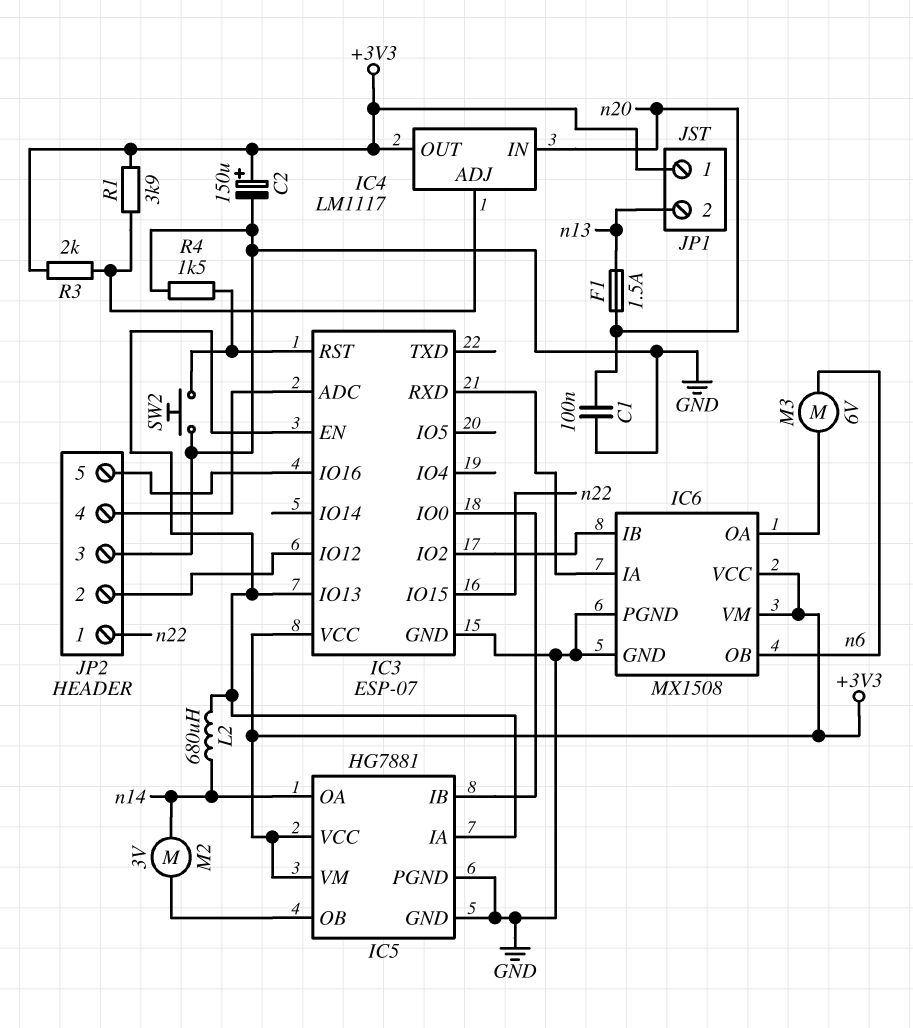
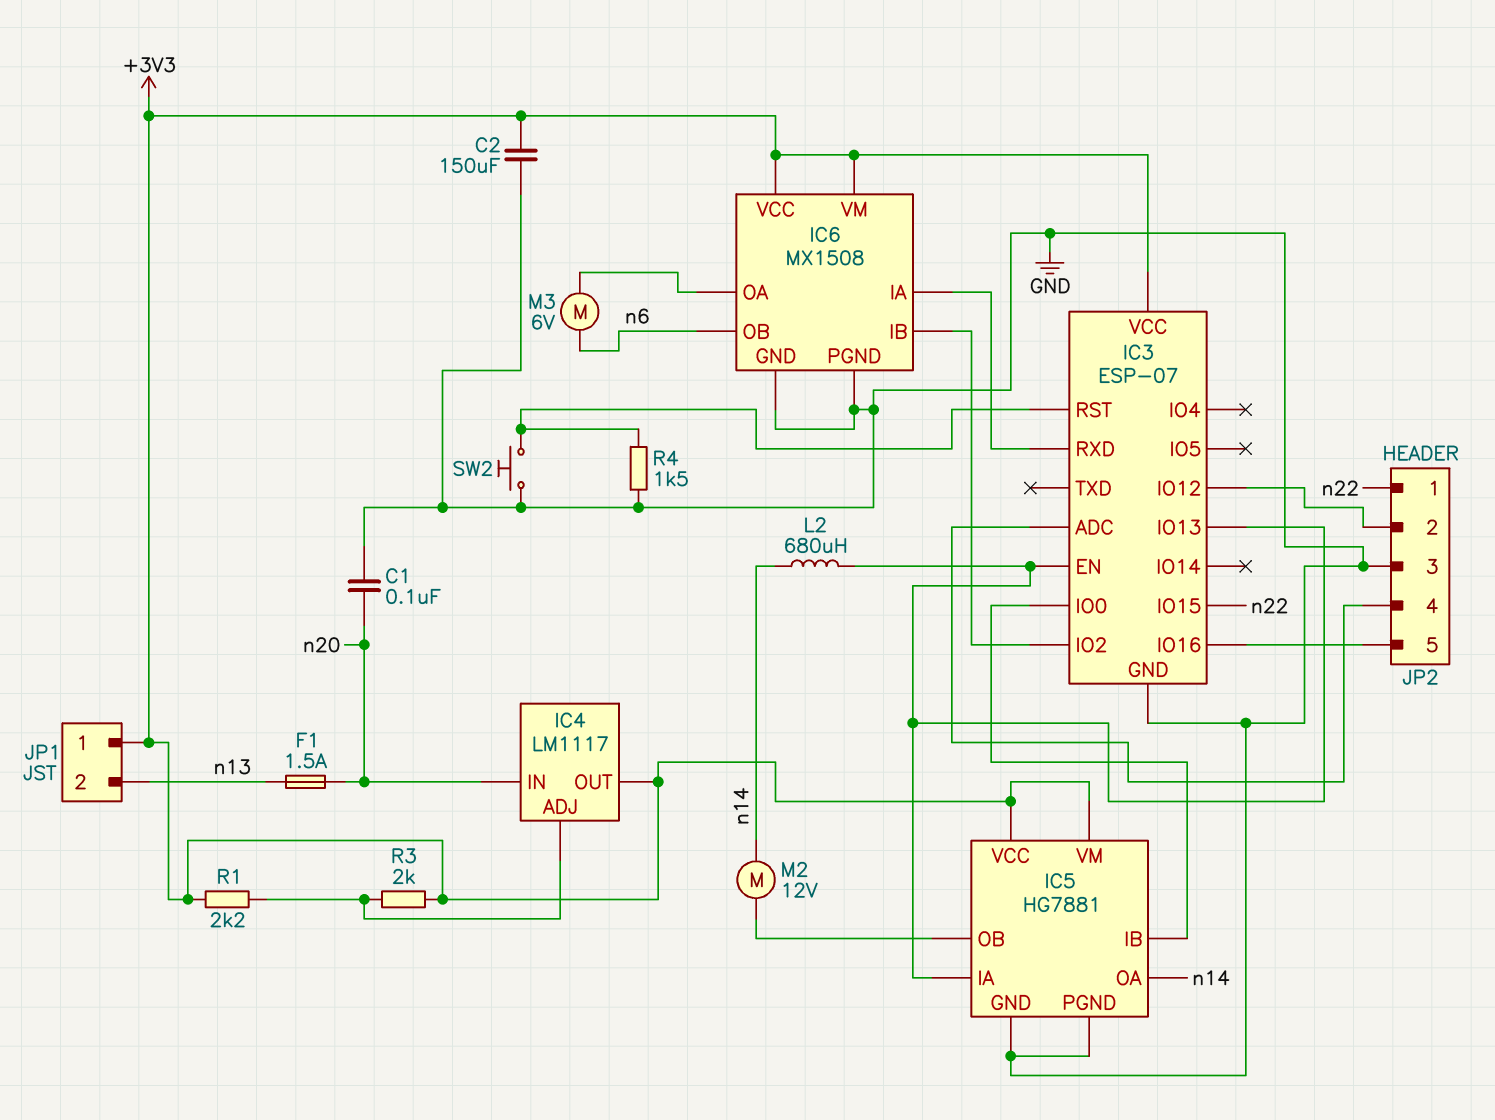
C2: 150uF (plus +3V3, minus GND) -> 150uF (+3V3, GND)
M2: motor 3V (IC5/OB, n14) -> motor 12V (IC5/OB, n14)
R1: 3.9k (+3V3, IC4/ADJ) -> 2.2k (+3V3, IC4/ADJ)

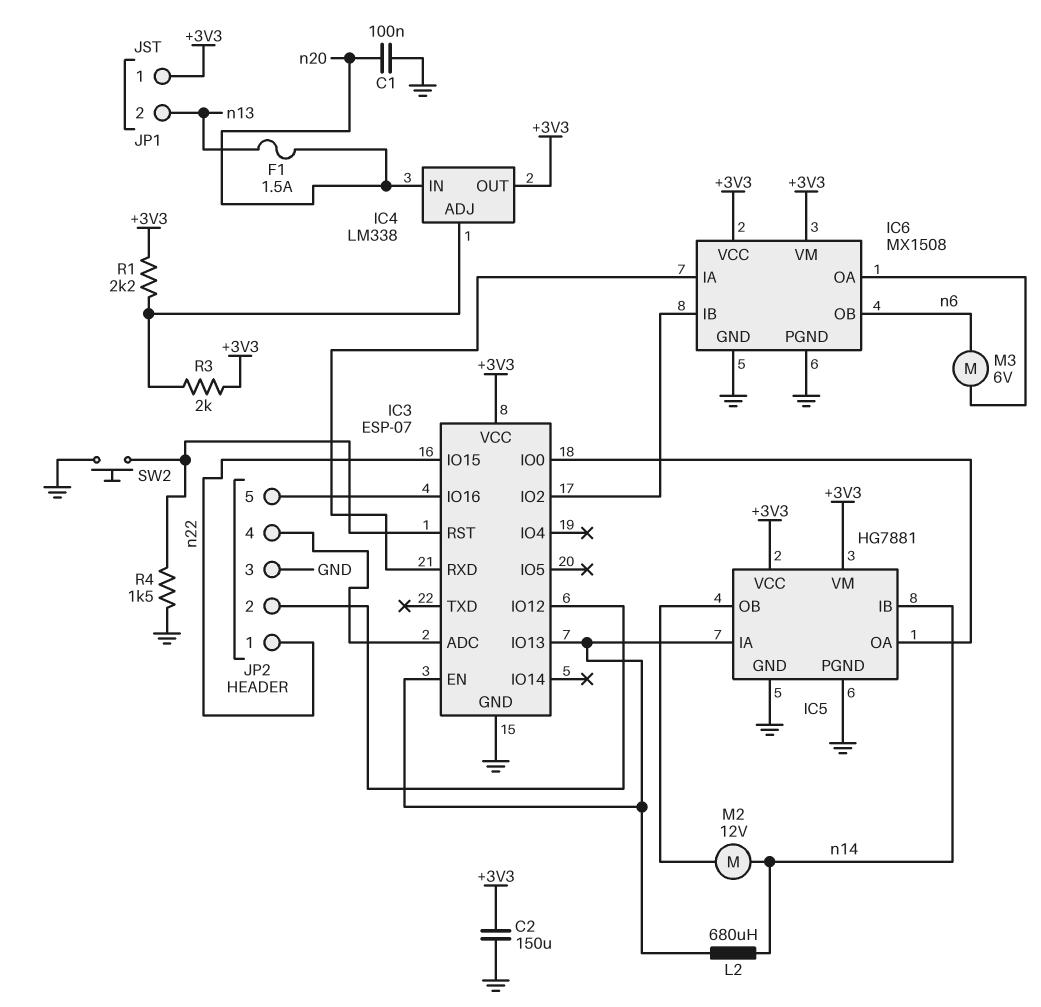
IC4: LM1117 -> LM338
IC5 pin IB: IC3/IO0 -> n14
IC5 pin OA: n14 -> IC3/IO0

